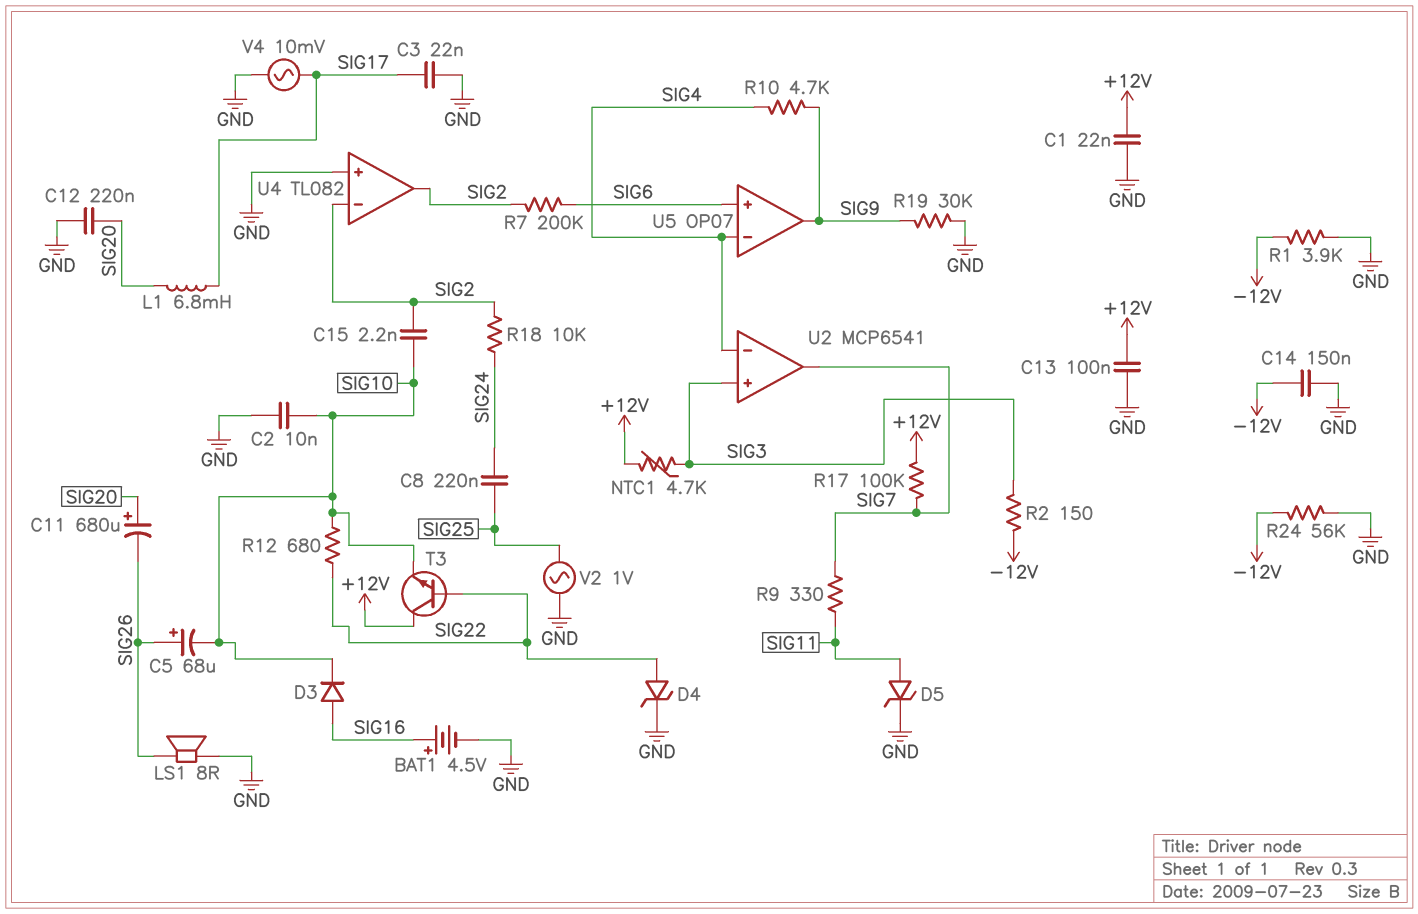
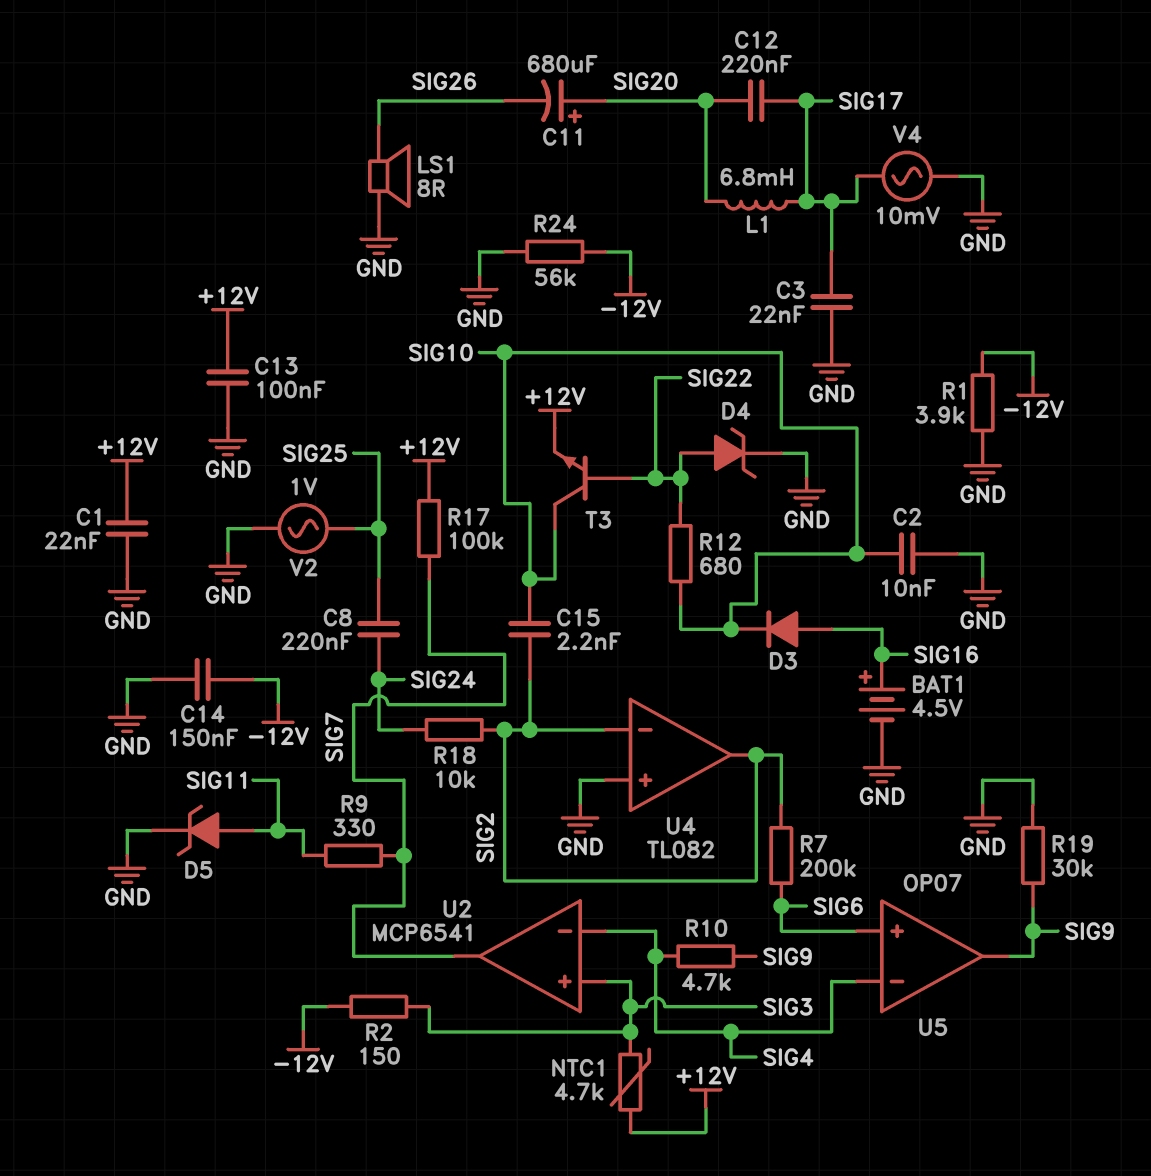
C5: 68uF (plus SIG26, minus SIG10) -> none
C12: 220nF (GND, SIG20) -> 220nF (SIG17, SIG20)
T3: NPN (B SIG22, C +12V, E SIG10) -> NPN (B SIG22, C SIG10, E +12V)

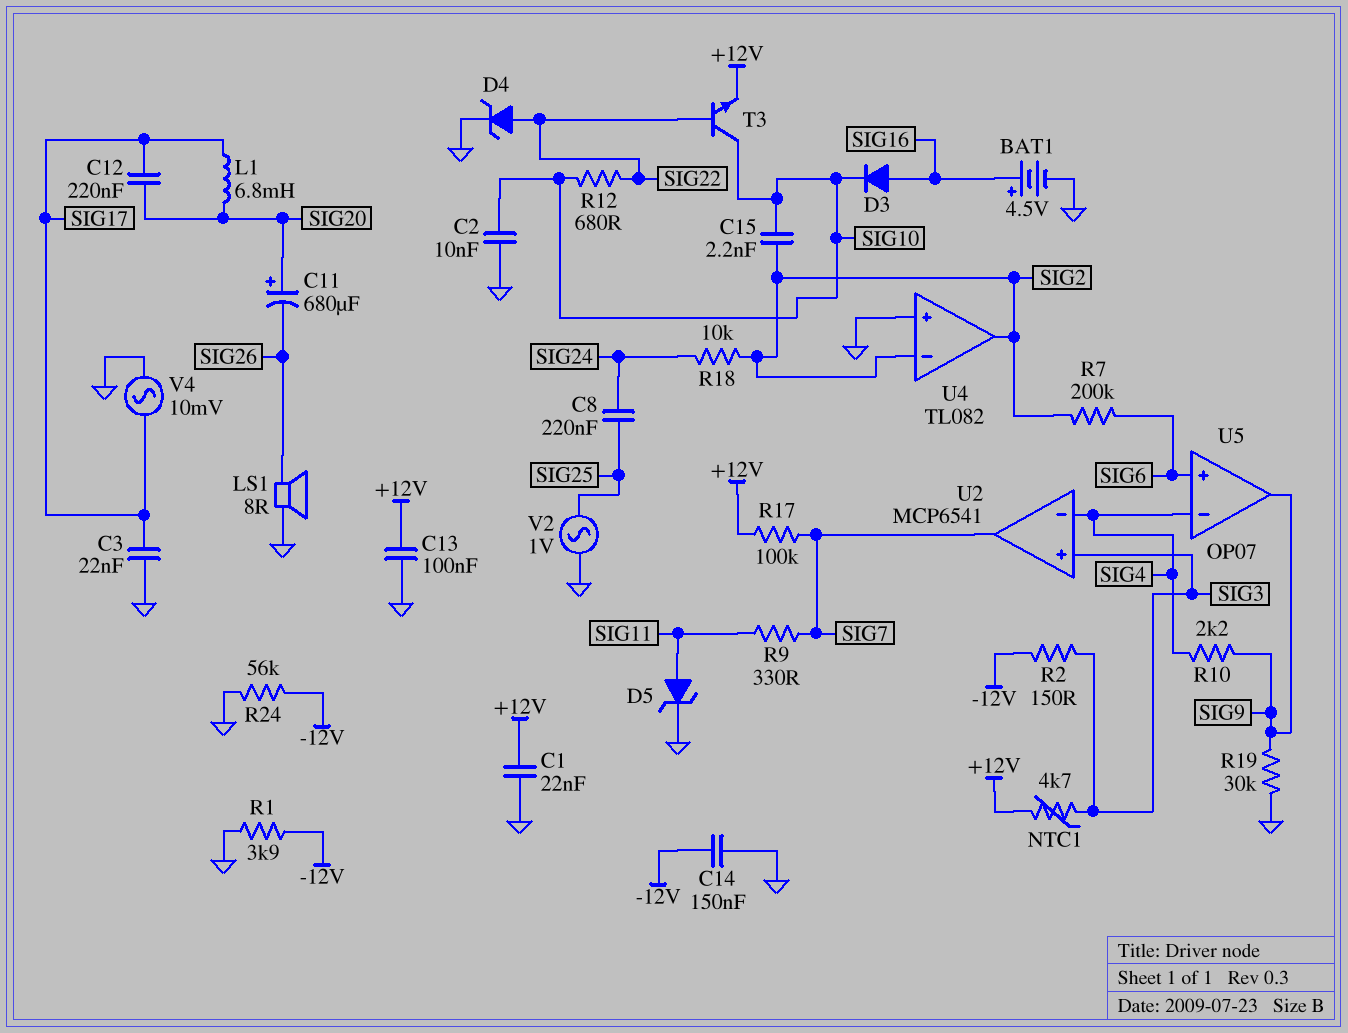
R10: 4.7k (SIG4, SIG9) -> 2.2k (SIG4, SIG9)

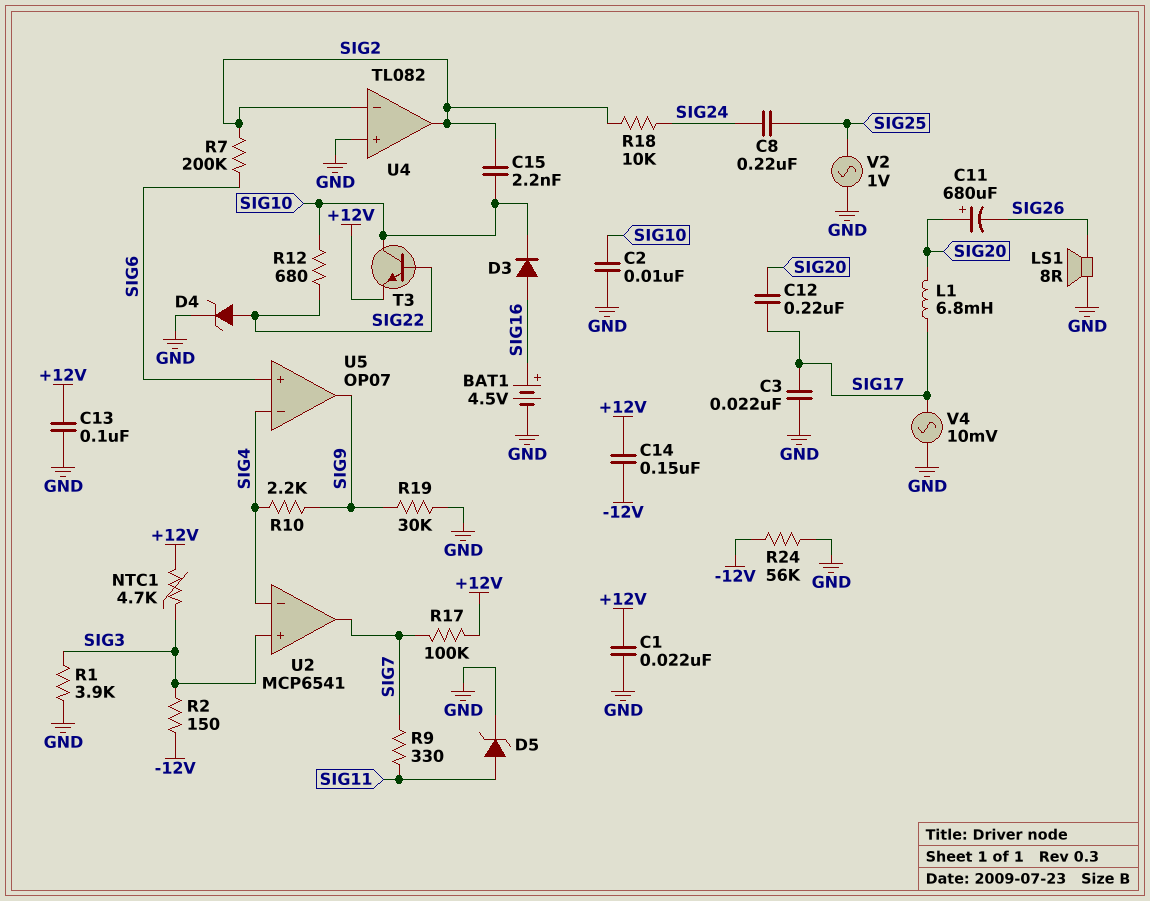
C14: 150nF (-12V, GND) -> 150nF (+12V, -12V)
R1: 3.9k (-12V, GND) -> 3.9k (GND, SIG3)

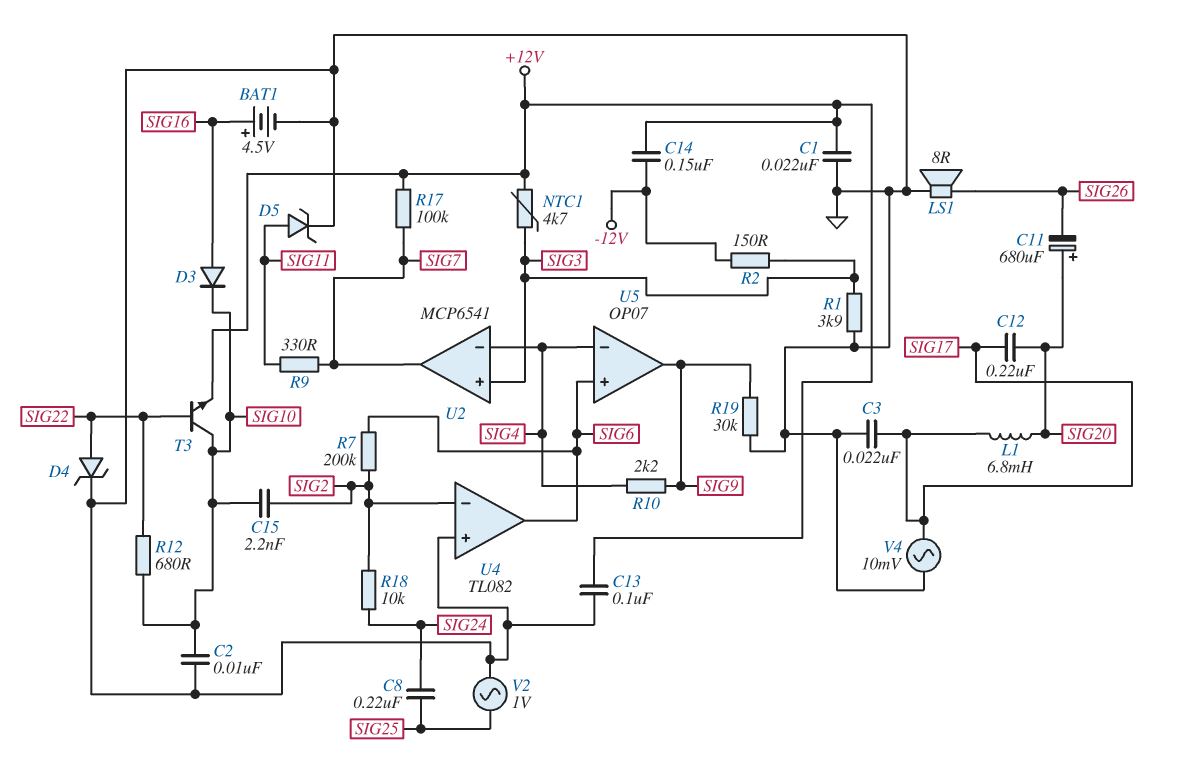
R24: 56k (-12V, GND) -> none
U4 pin out: SIG2 -> SIG6

